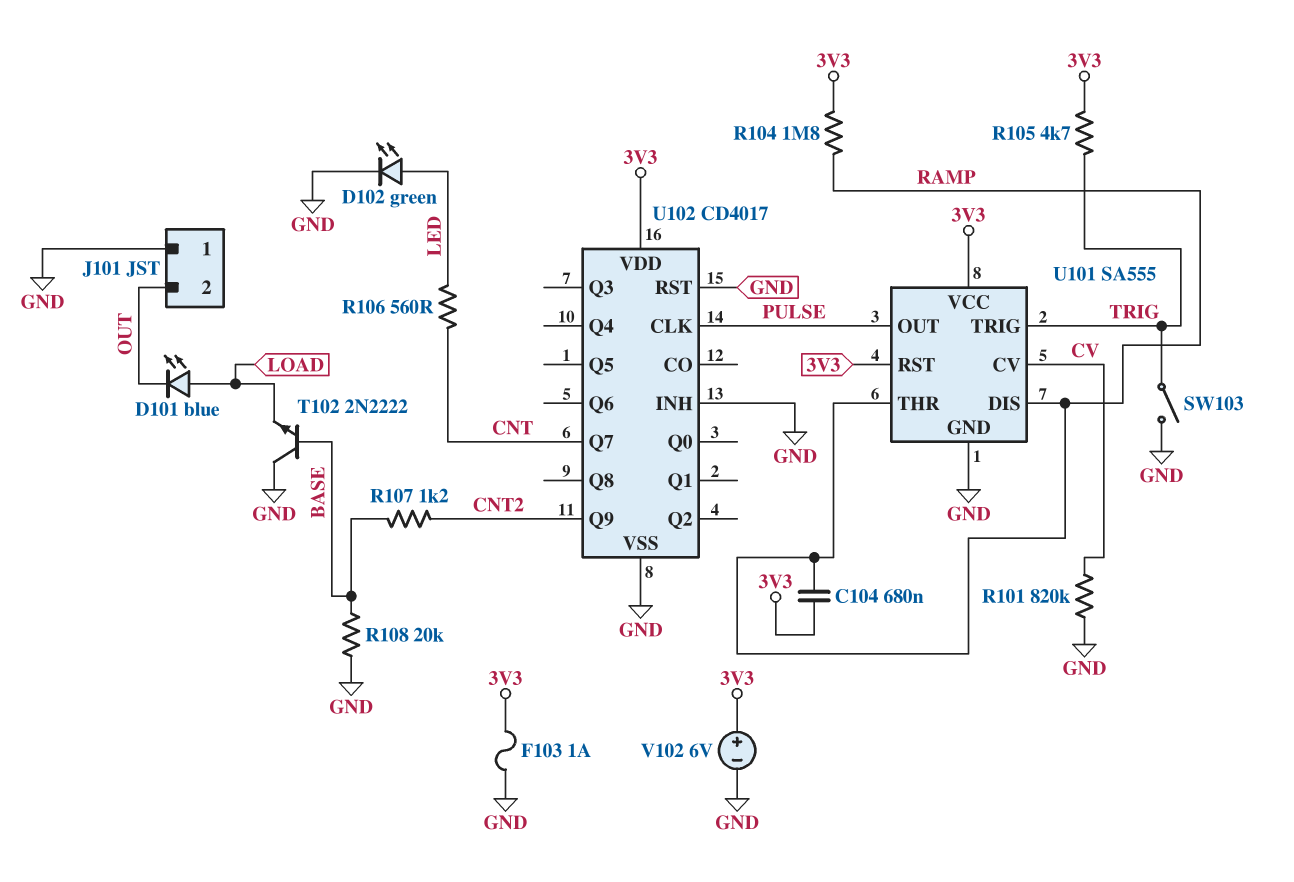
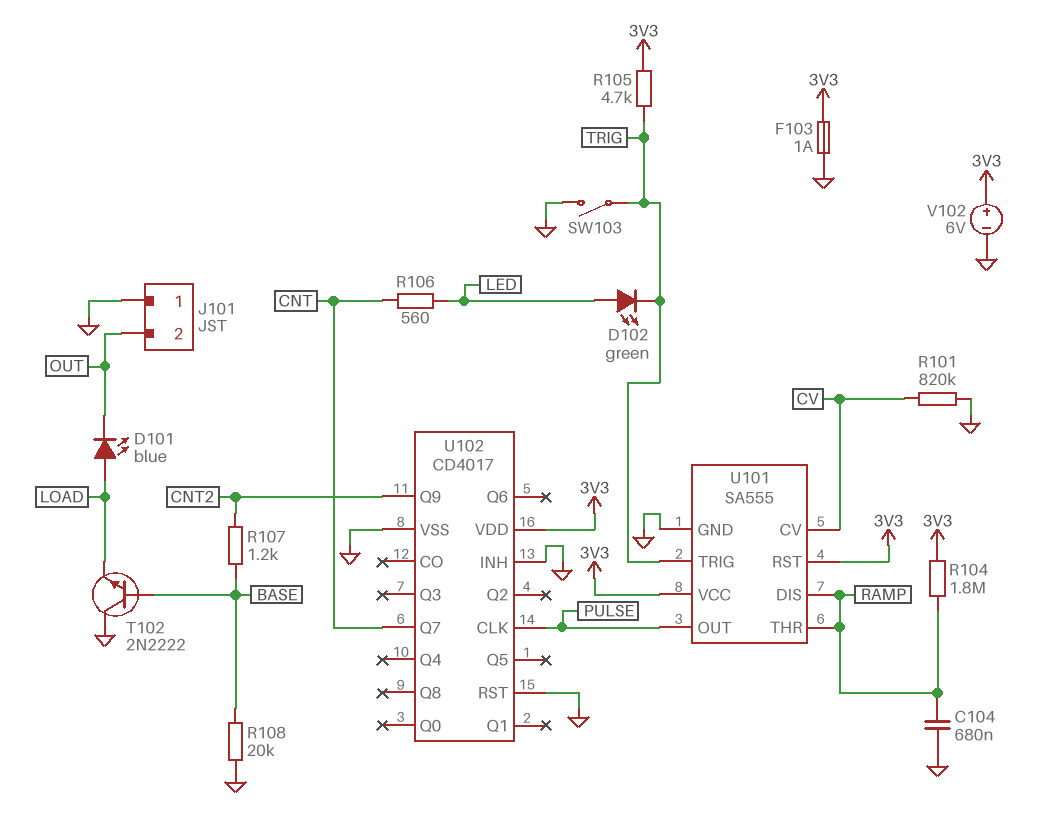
C104: 680nF (3V3, RAMP) -> 680nF (GND, RAMP)
D102: LED green (A LED, K GND) -> LED green (A LED, K TRIG)

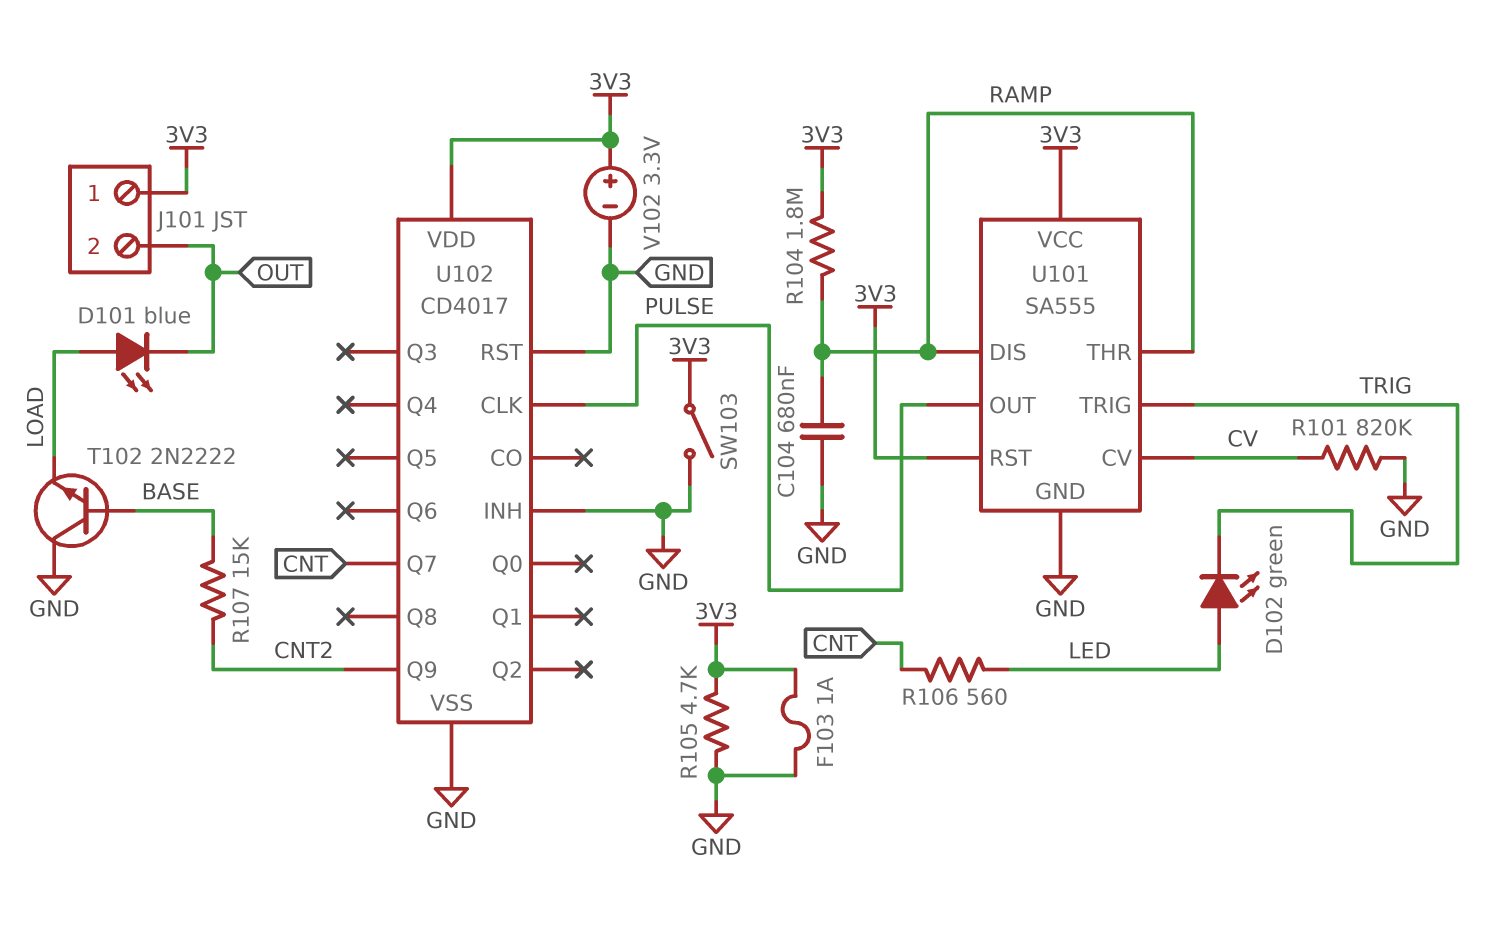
J101 pin 1: GND -> 3V3
R105: 4.7k (3V3, TRIG) -> 4.7k (3V3, GND)
R107: 1.2k (BASE, CNT2) -> 15k (BASE, CNT2)
R108: 20k (BASE, GND) -> none
SW103: switch (GND, TRIG) -> switch (3V3, GND)
V102: 6V (plus 3V3, minus GND) -> 3.3V (plus 3V3, minus GND)

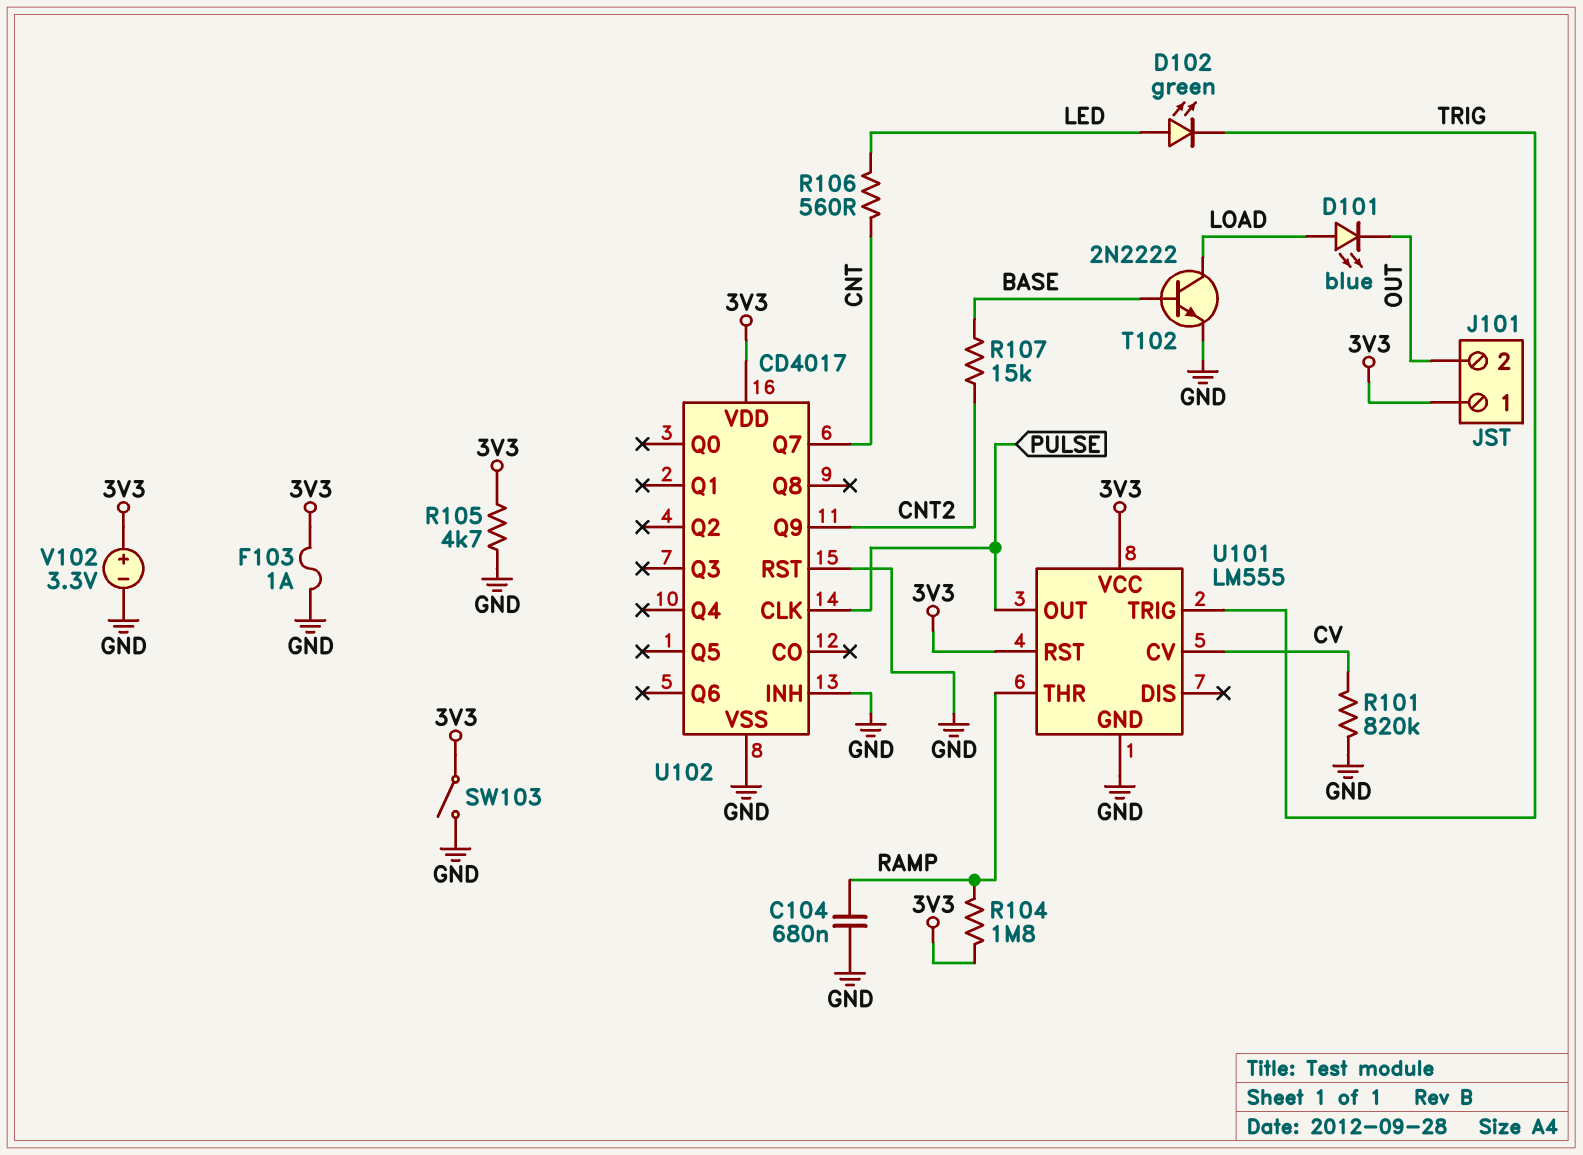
T102: NPN 2N2222 (B BASE, C GND, E LOAD) -> NPN 2N2222 (B BASE, C LOAD, E GND)
U101: SA555 -> LM555
U101 pin DIS: RAMP -> none

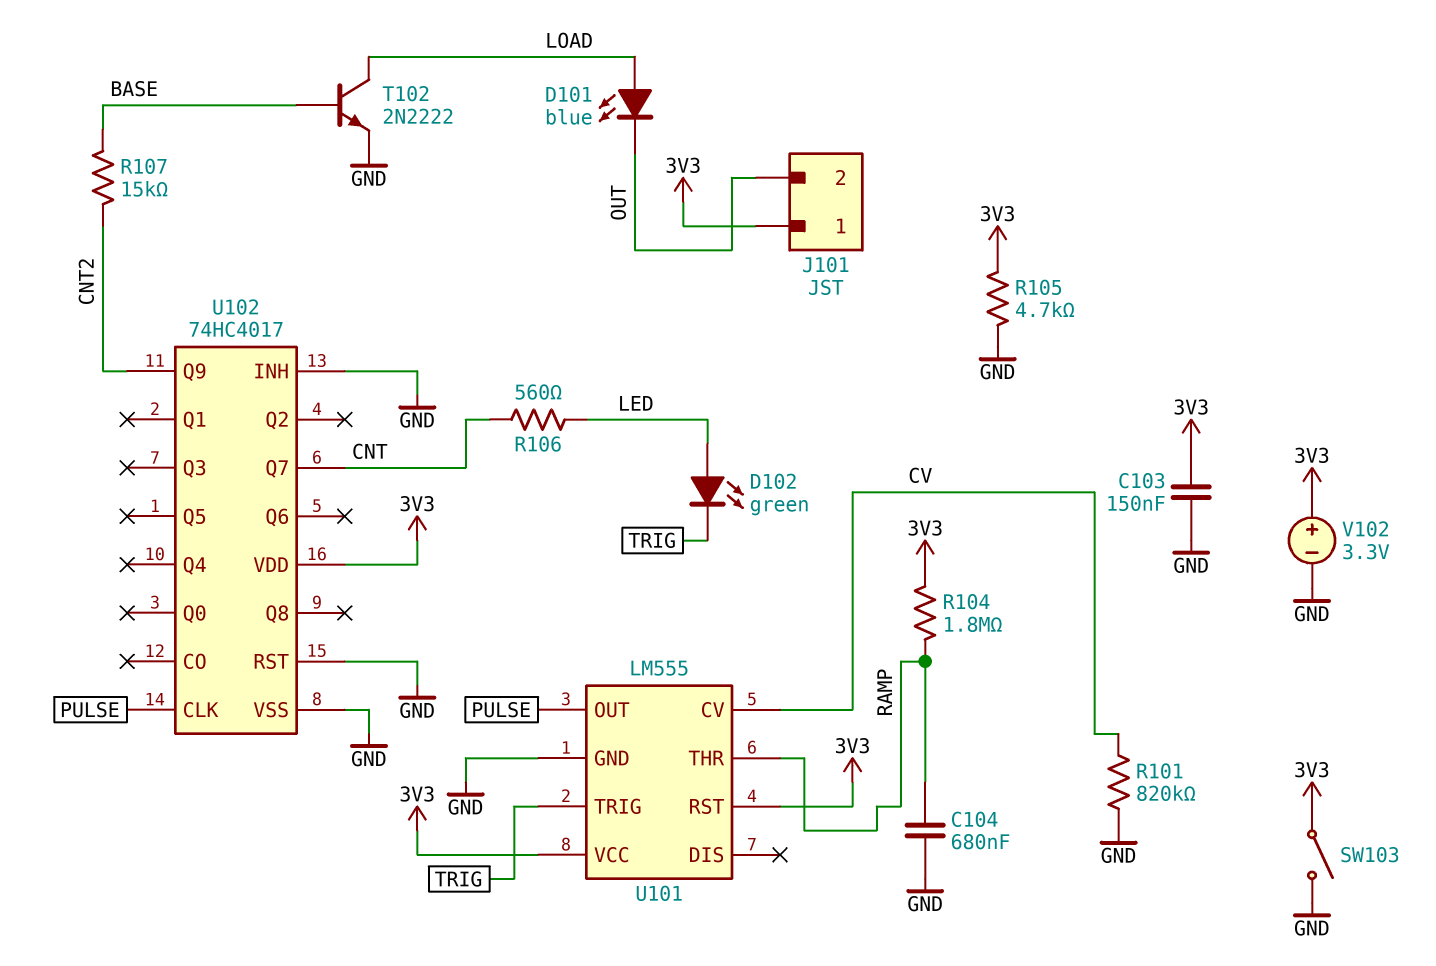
C103: none -> 150nF (3V3, GND)
F103: 1A (3V3, GND) -> none
U102: CD4017 -> 74HC4017

